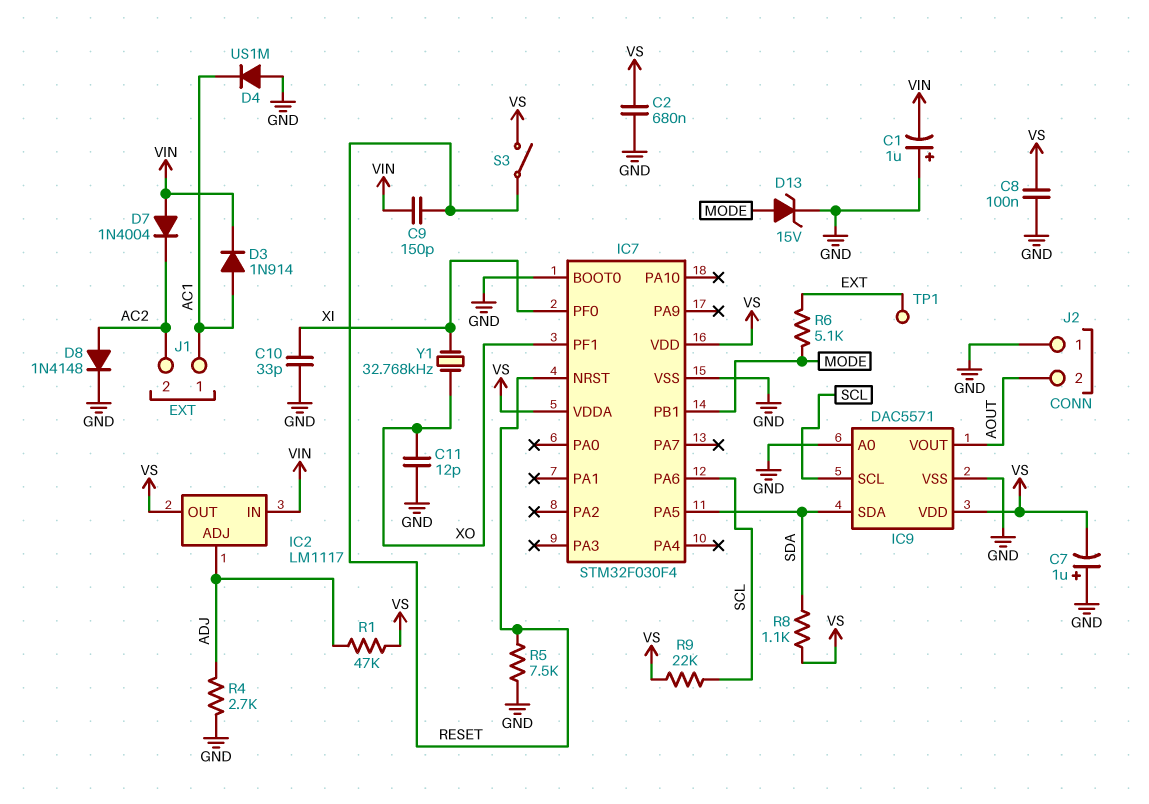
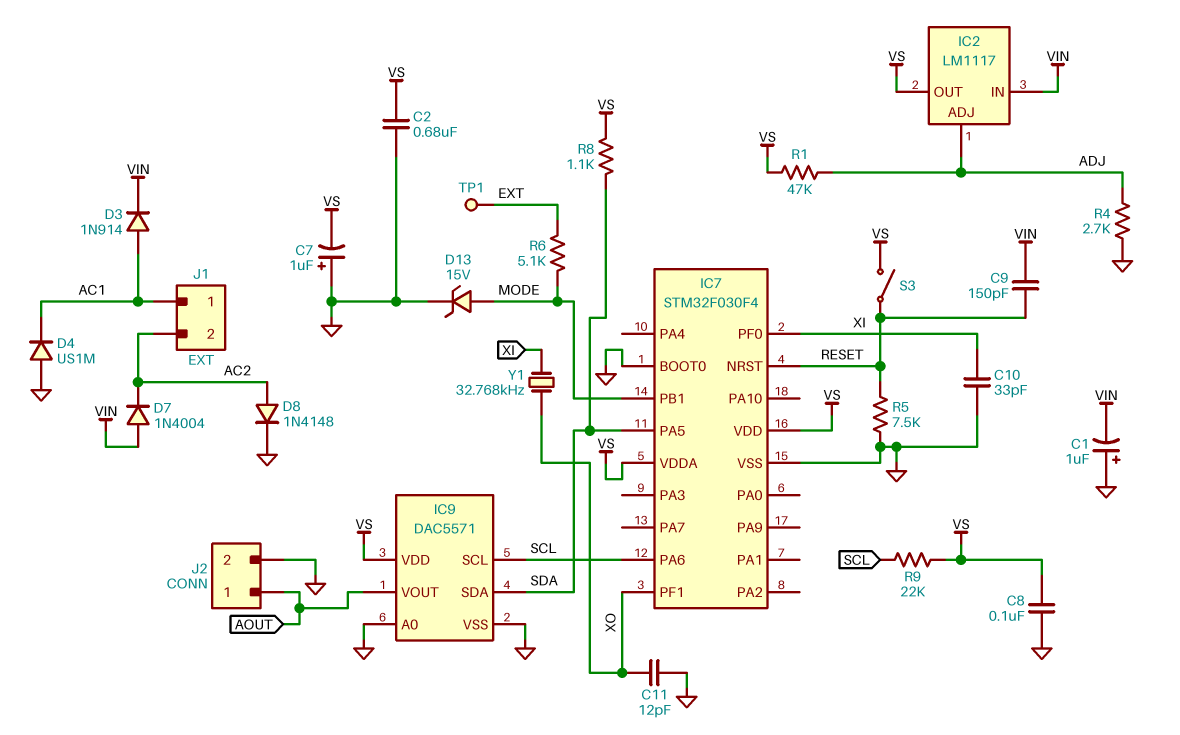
J2 pin 1: GND -> AOUT
J2 pin 2: AOUT -> GND

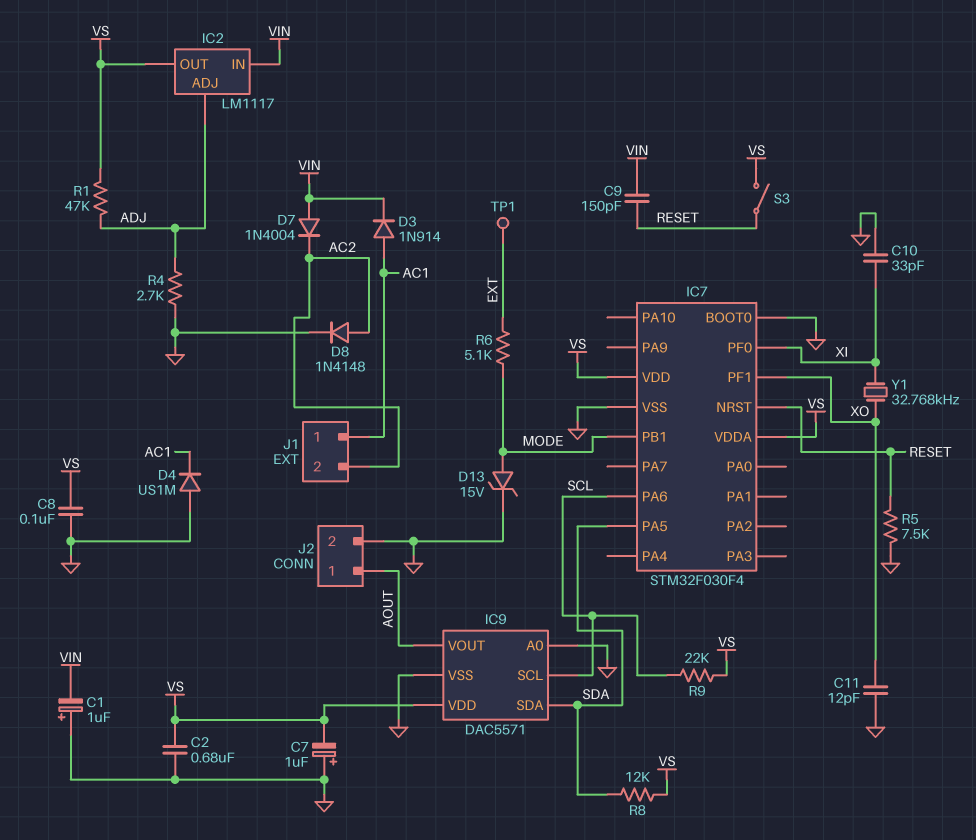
R8: 1.1k (SDA, VS) -> 12k (SDA, VS)

